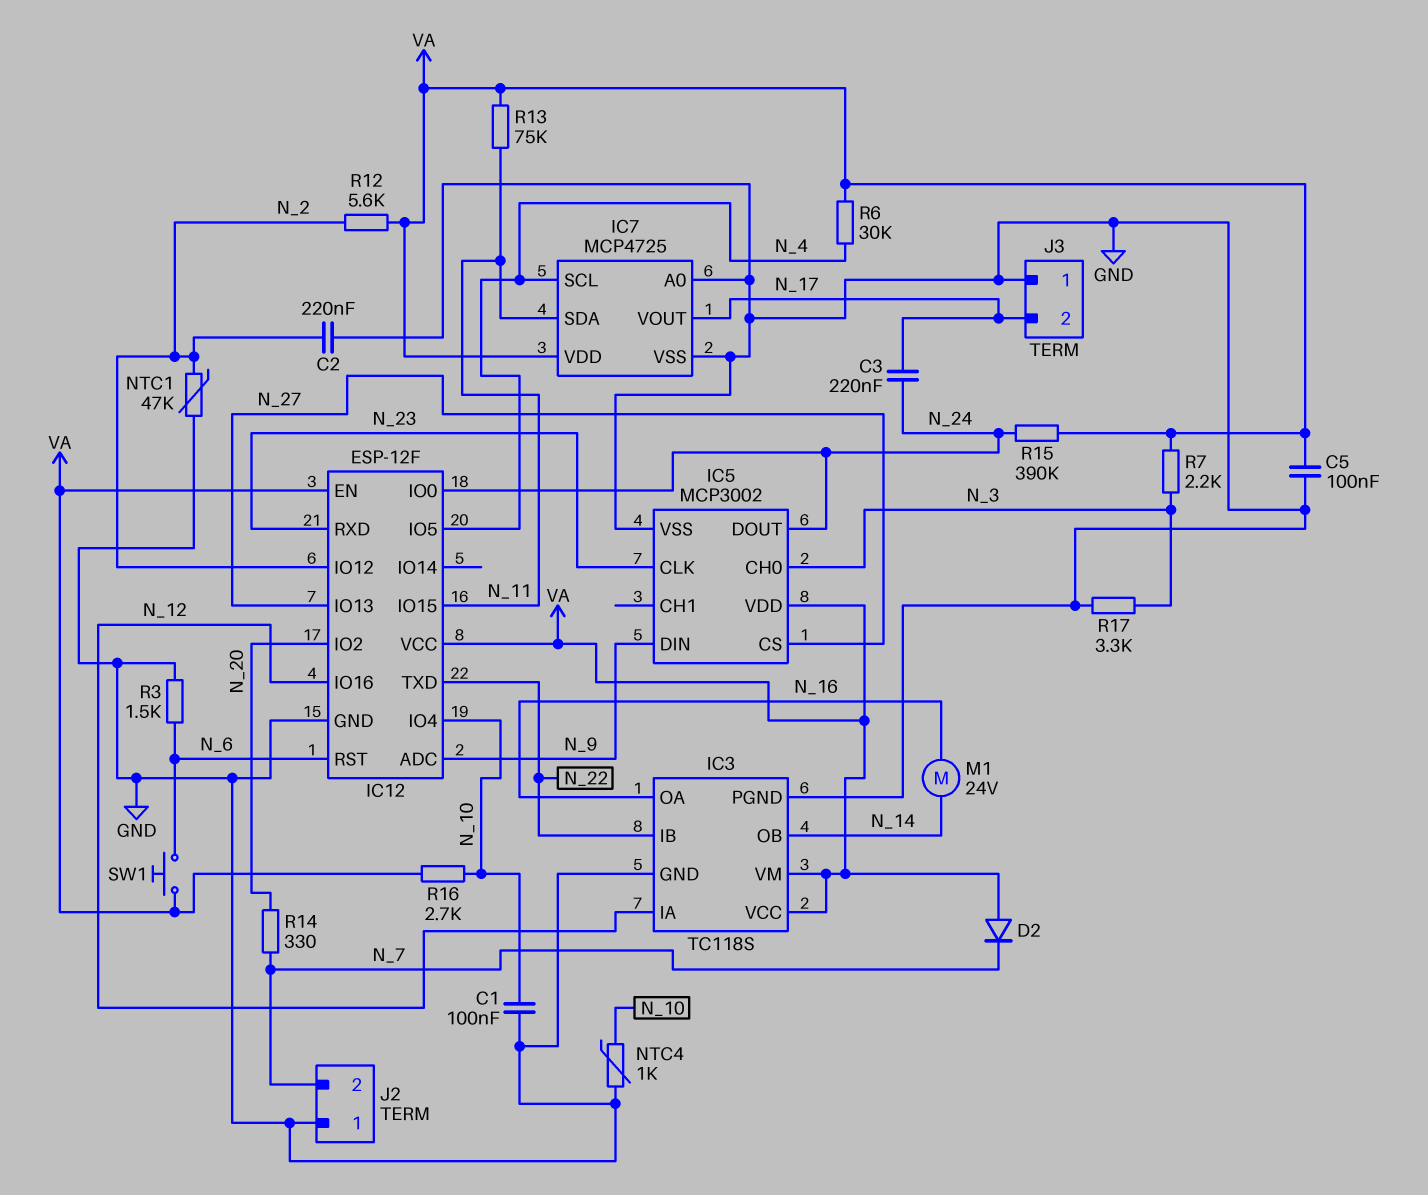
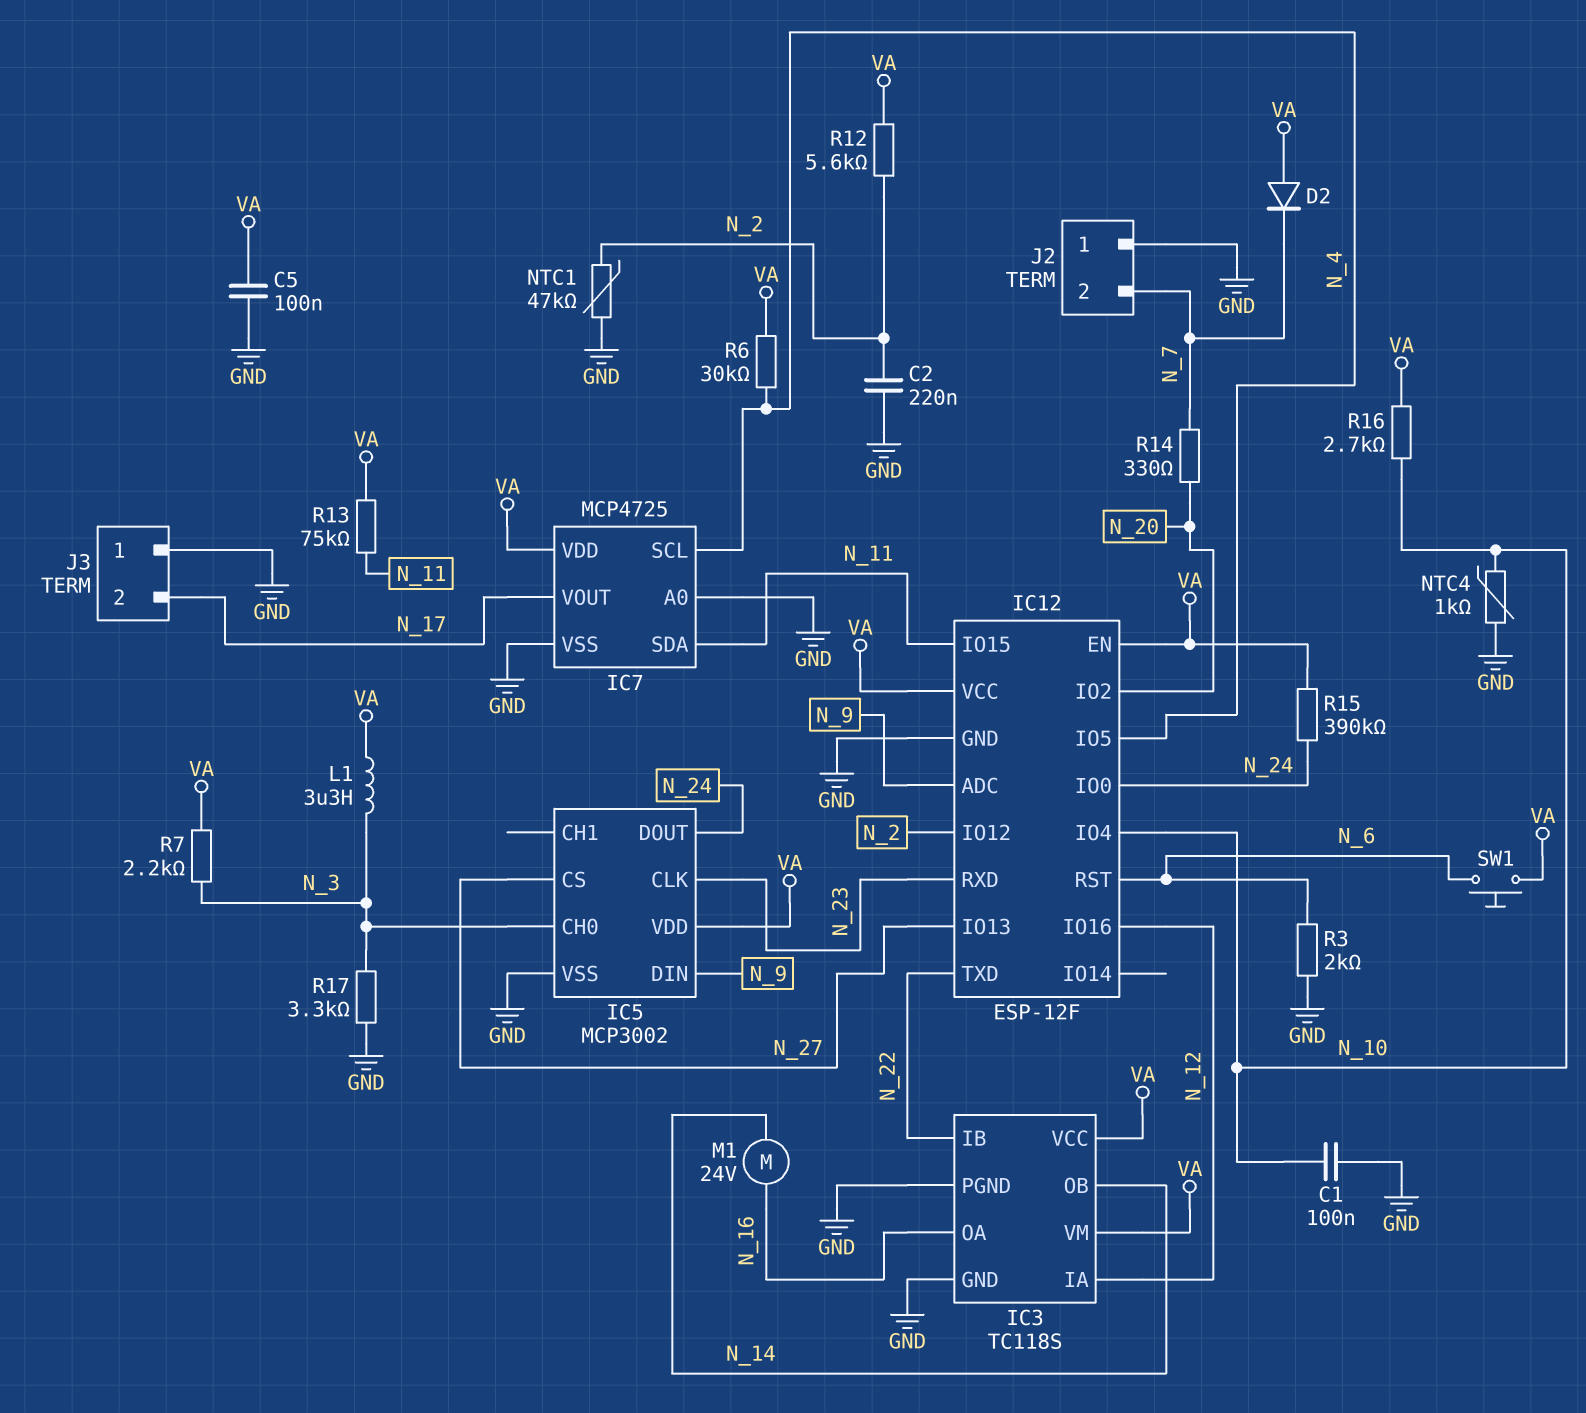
C3: 220nF (N_17, N_24) -> none
L1: none -> 3.3uH (N_3, VA)
R3: 1.5k (GND, N_6) -> 2k (GND, N_6)

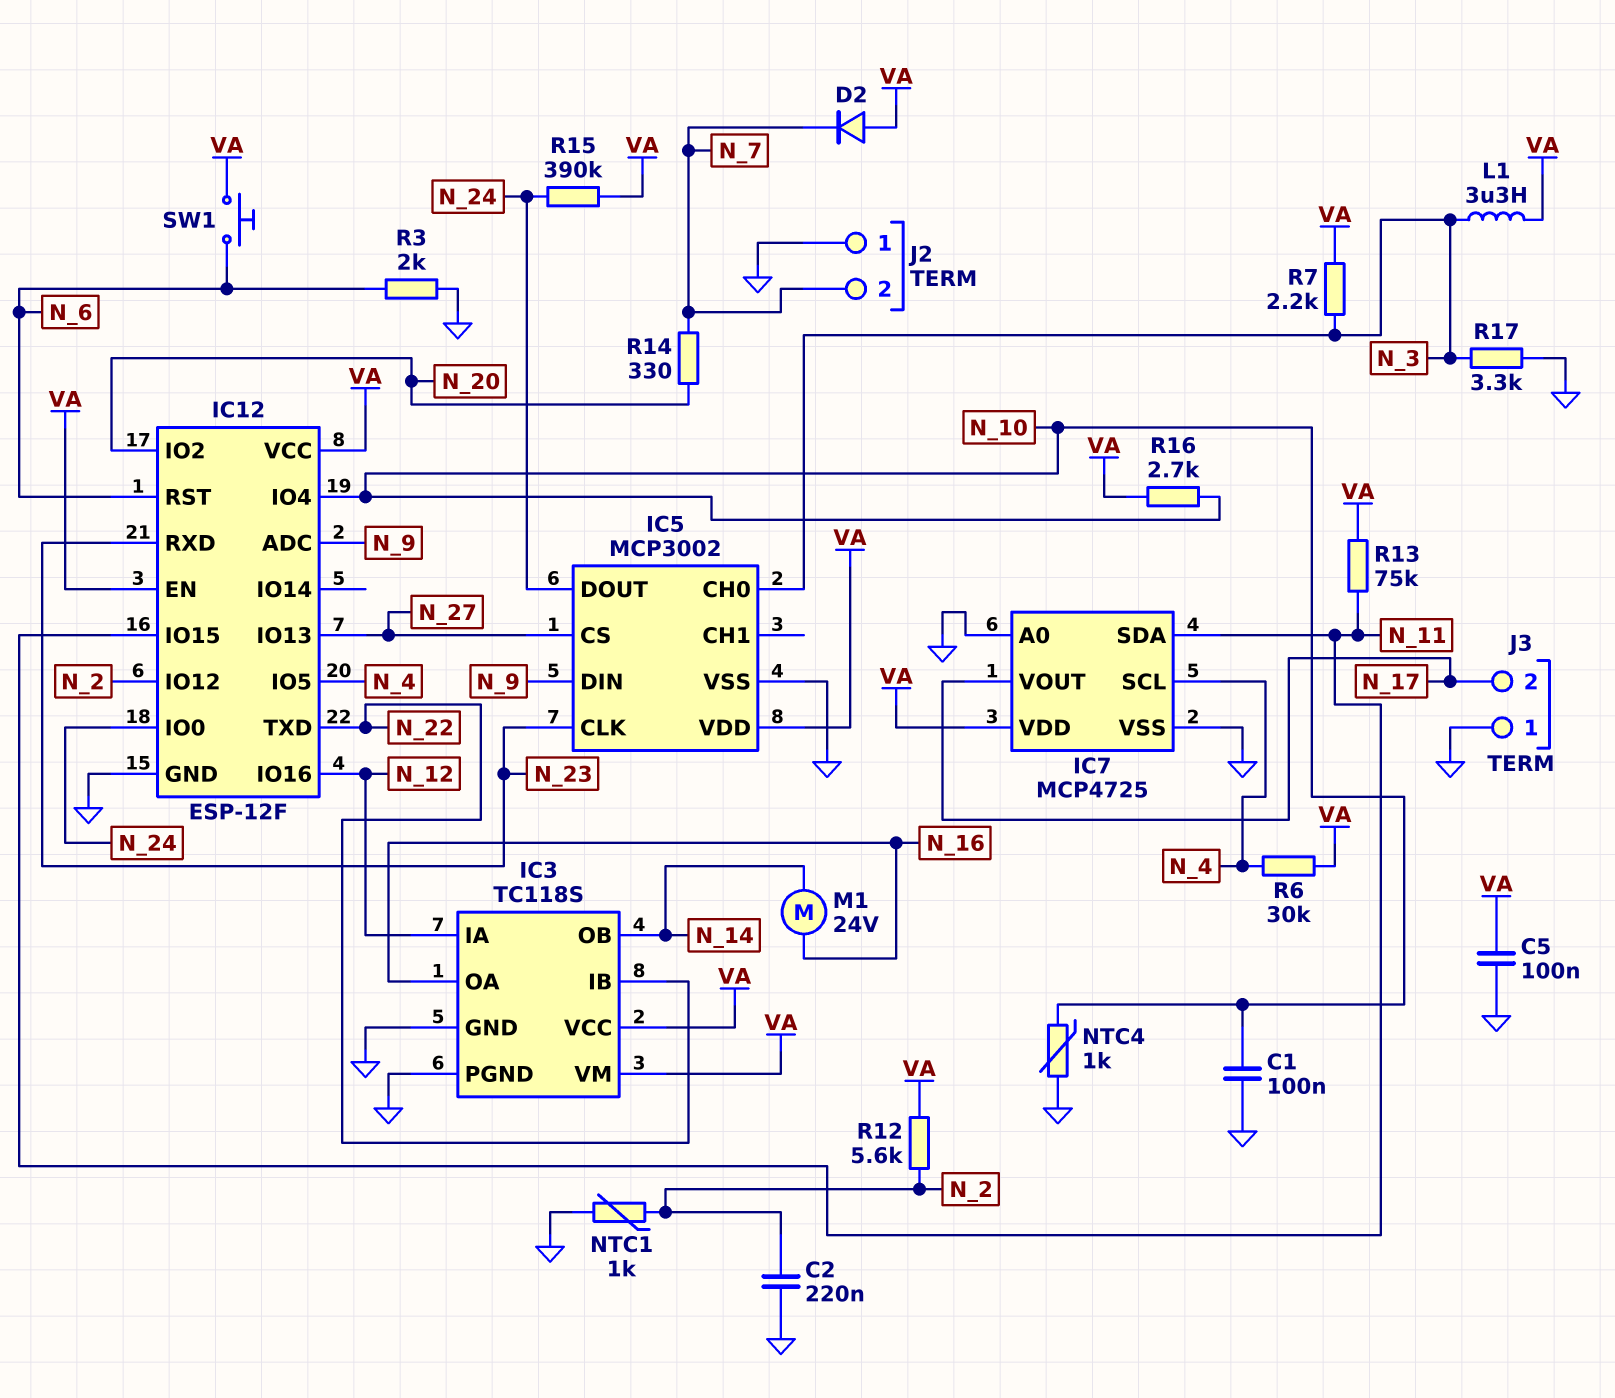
NTC1: 47k (GND, N_2) -> 1k (GND, N_2)

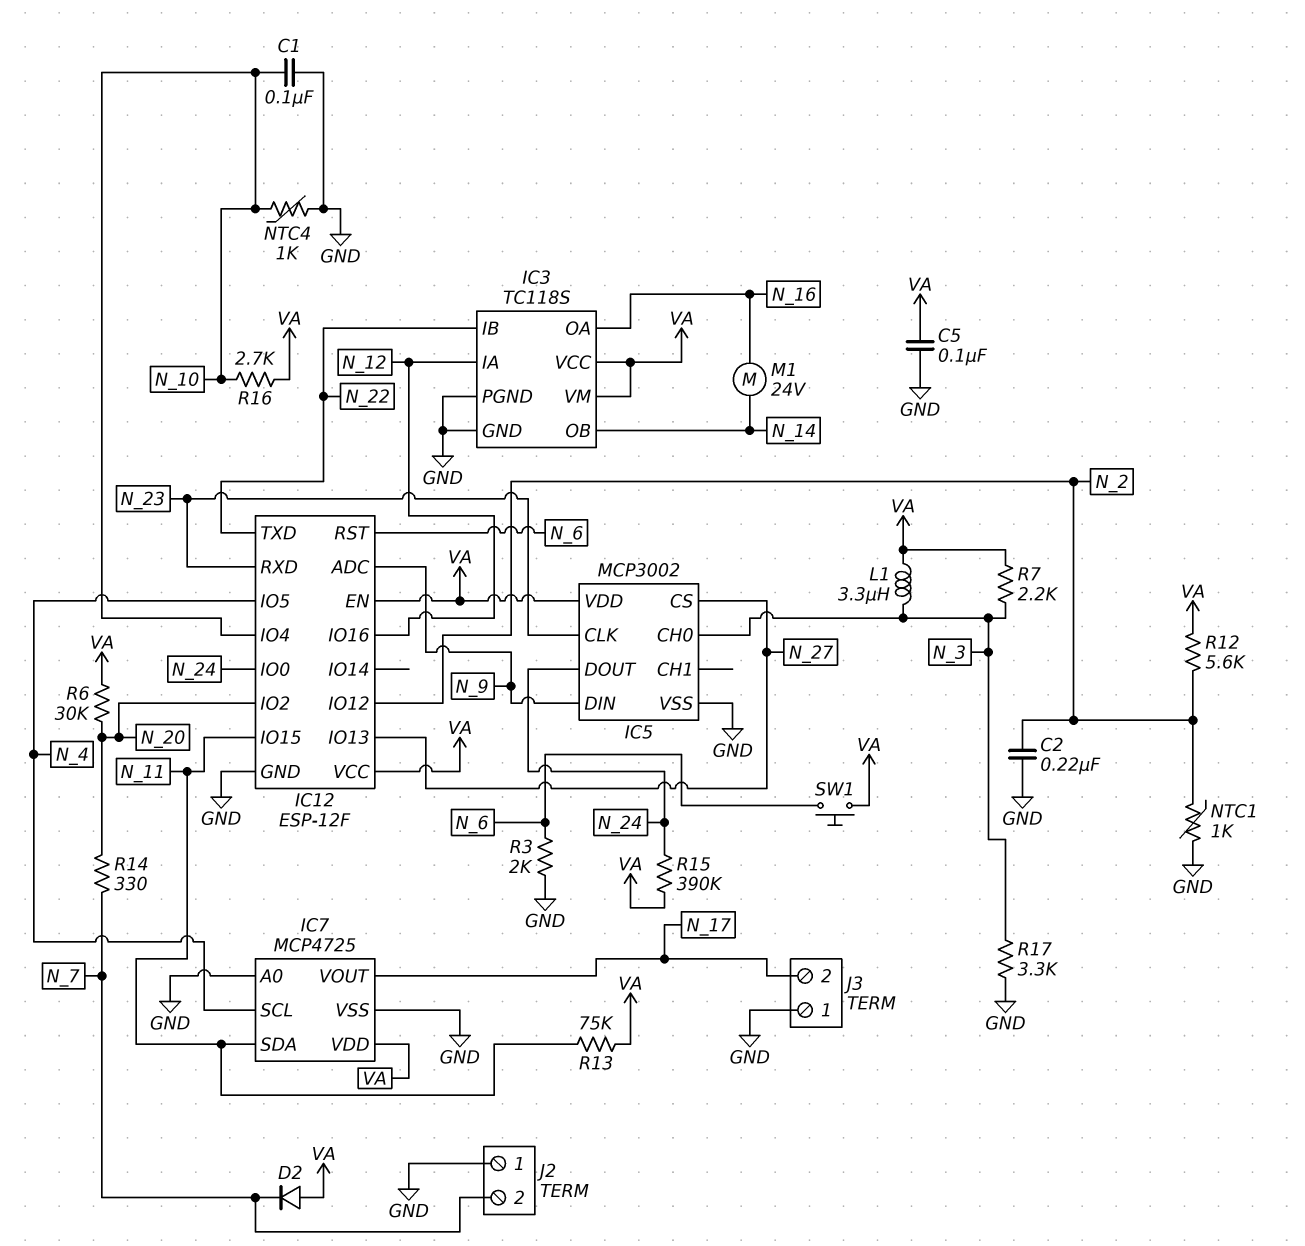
R6: 30k (N_4, VA) -> 30k (N_20, VA)

